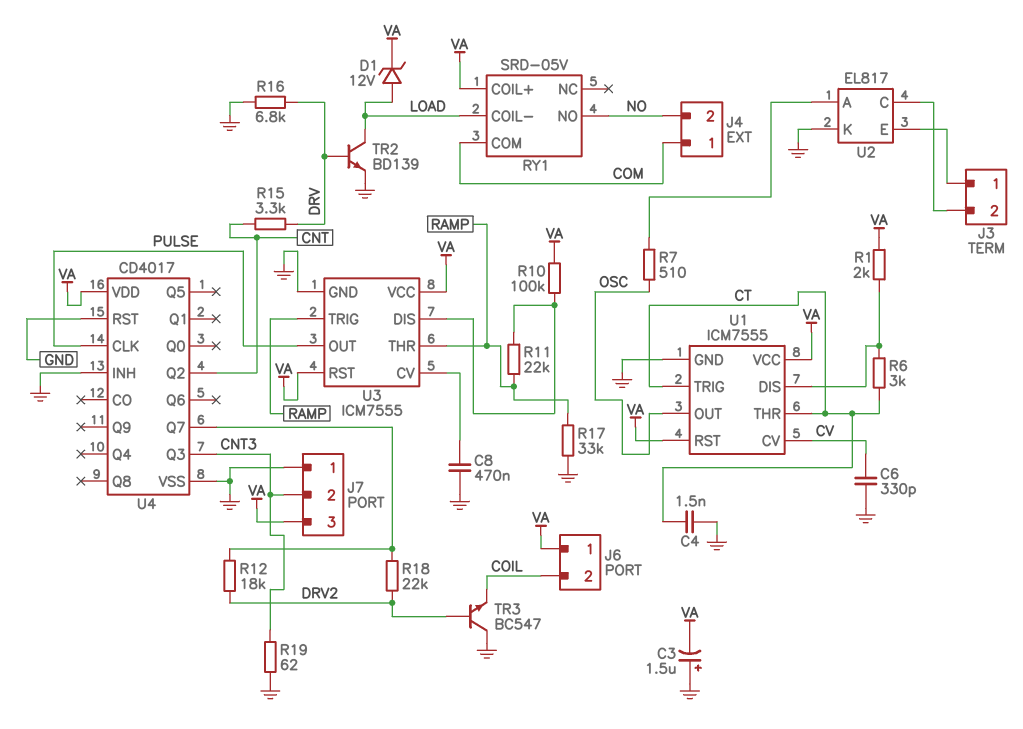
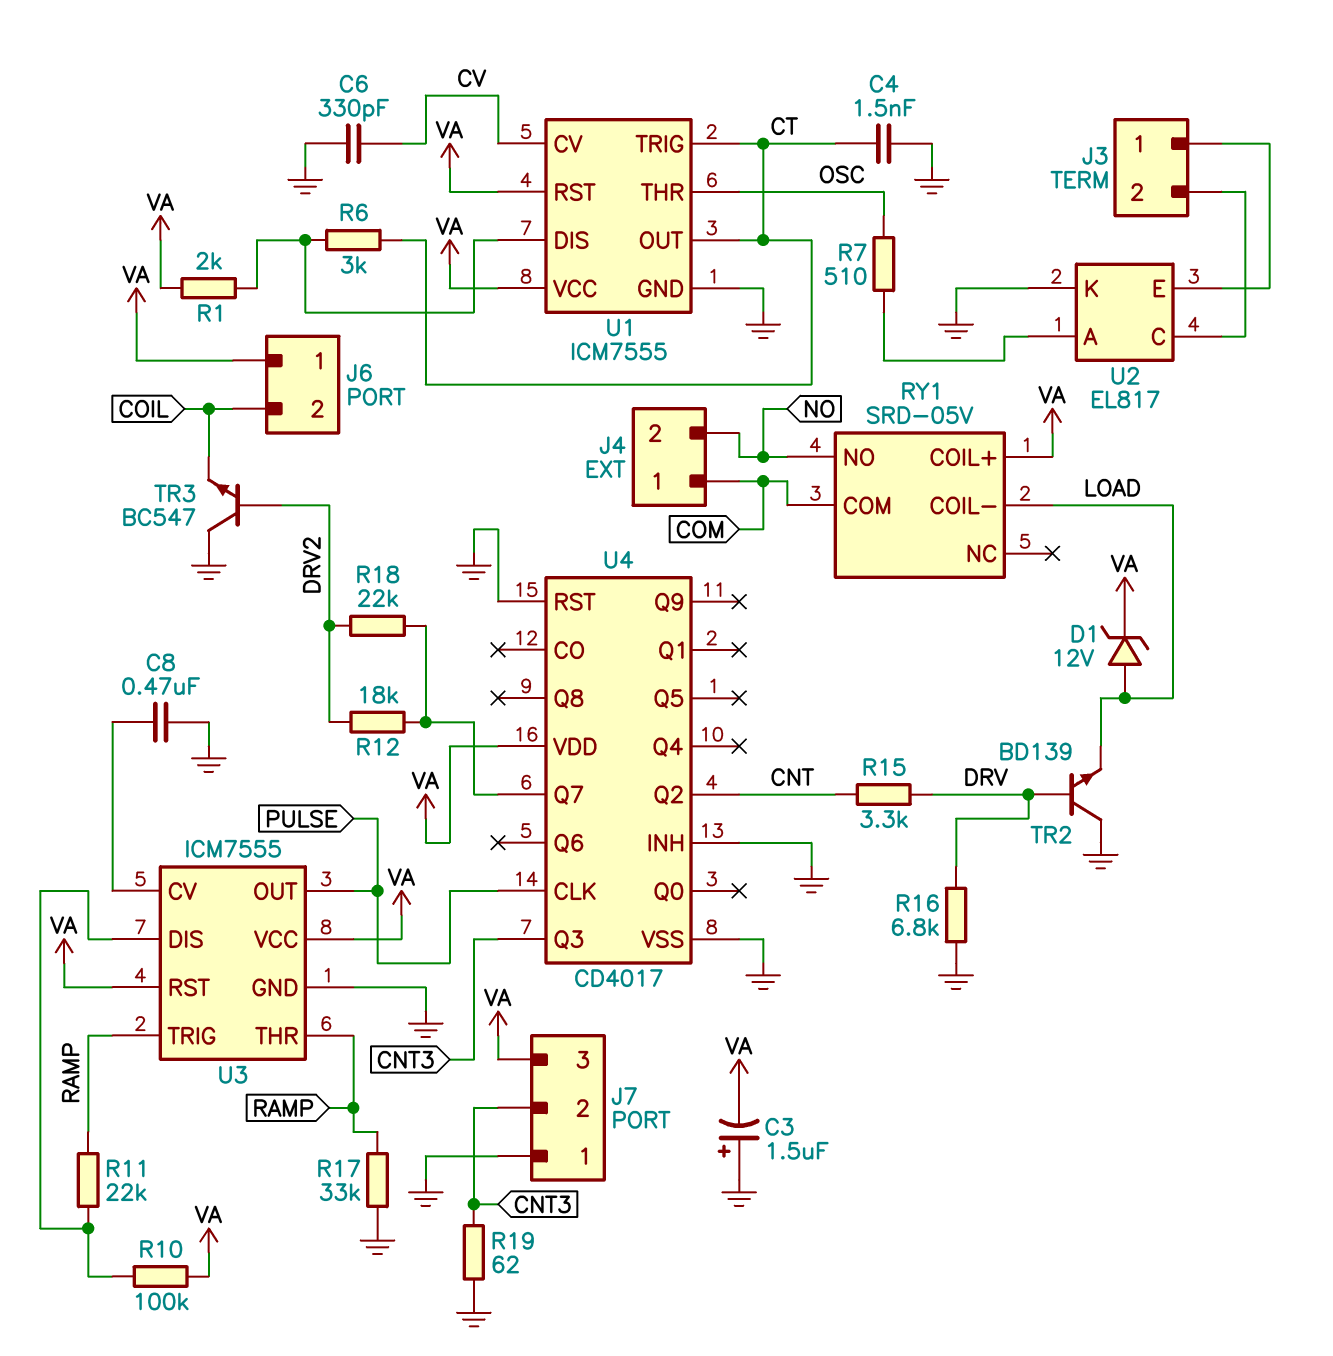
TR2: NPN BD139 (B DRV, C LOAD, E GND) -> NPN BD139 (B DRV, C GND, E LOAD)
U1 pin OUT: OSC -> CT
U1 pin THR: CT -> OSC

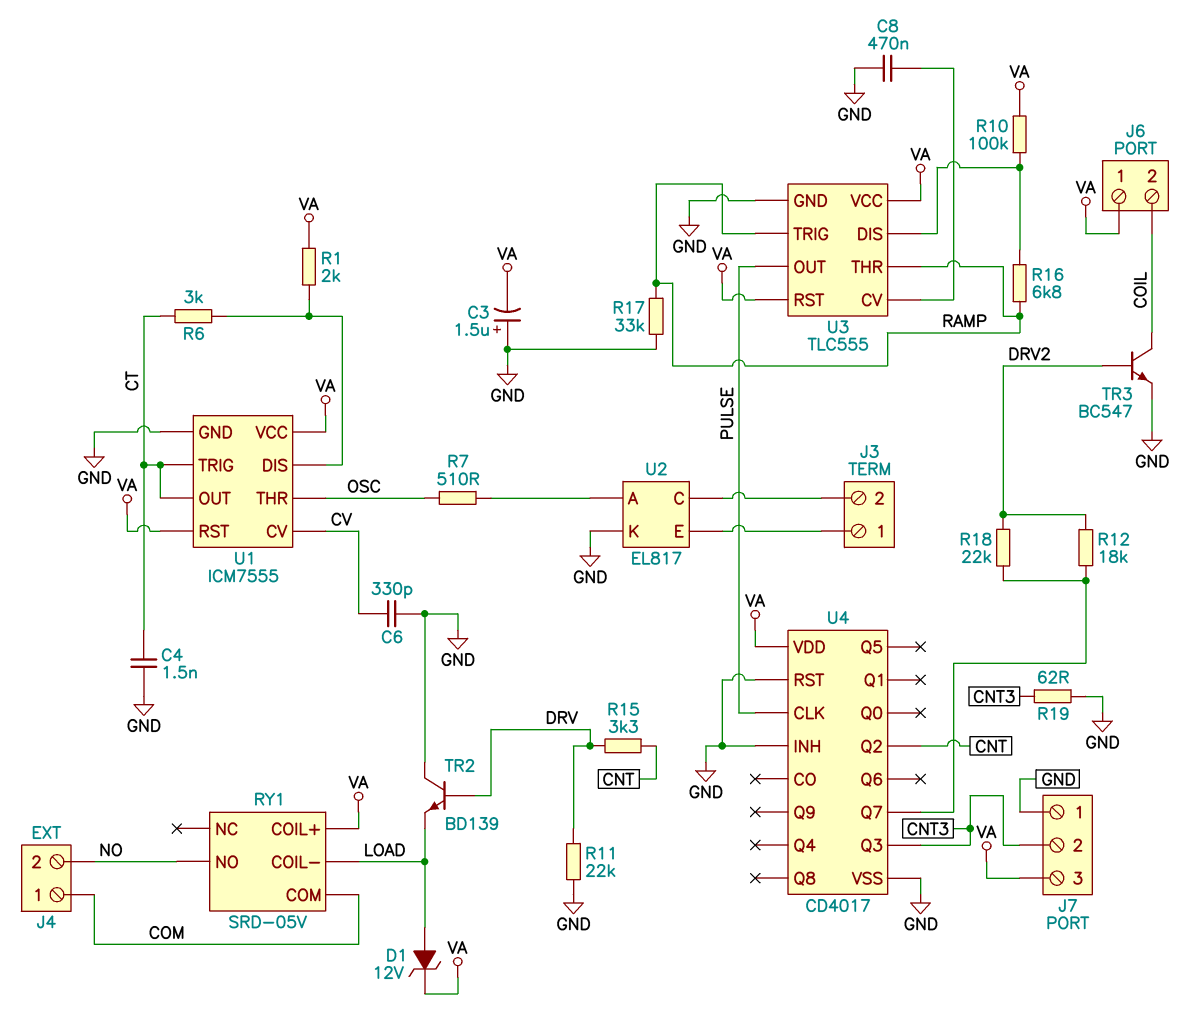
R11: 22k (RAMP, U3/DIS) -> 22k (DRV, GND)
R16: 6.8k (DRV, GND) -> 6.8k (RAMP, U3/DIS)
TR3: NPN BC547 (B DRV2, C GND, E COIL) -> NPN BC547 (B DRV2, C COIL, E GND)
U3: ICM7555 -> TLC555

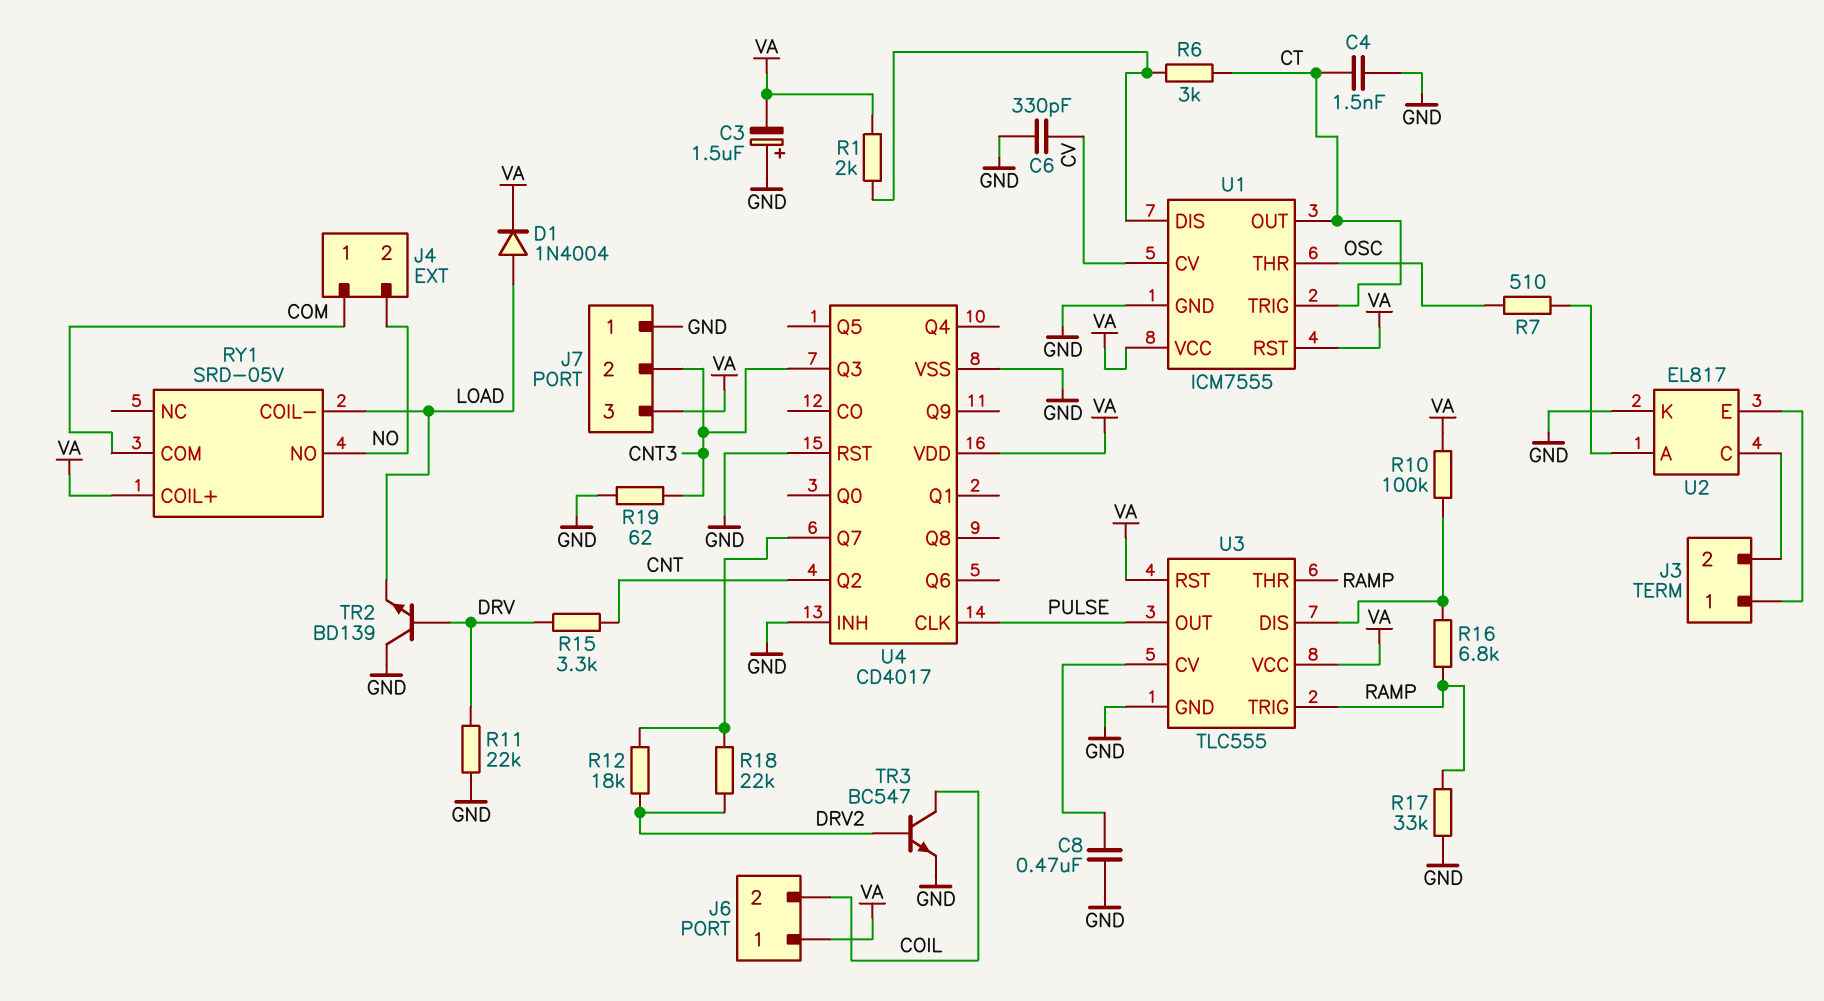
D1: zener 12V (A LOAD, K VA) -> diode 1N4004 (A LOAD, K VA)

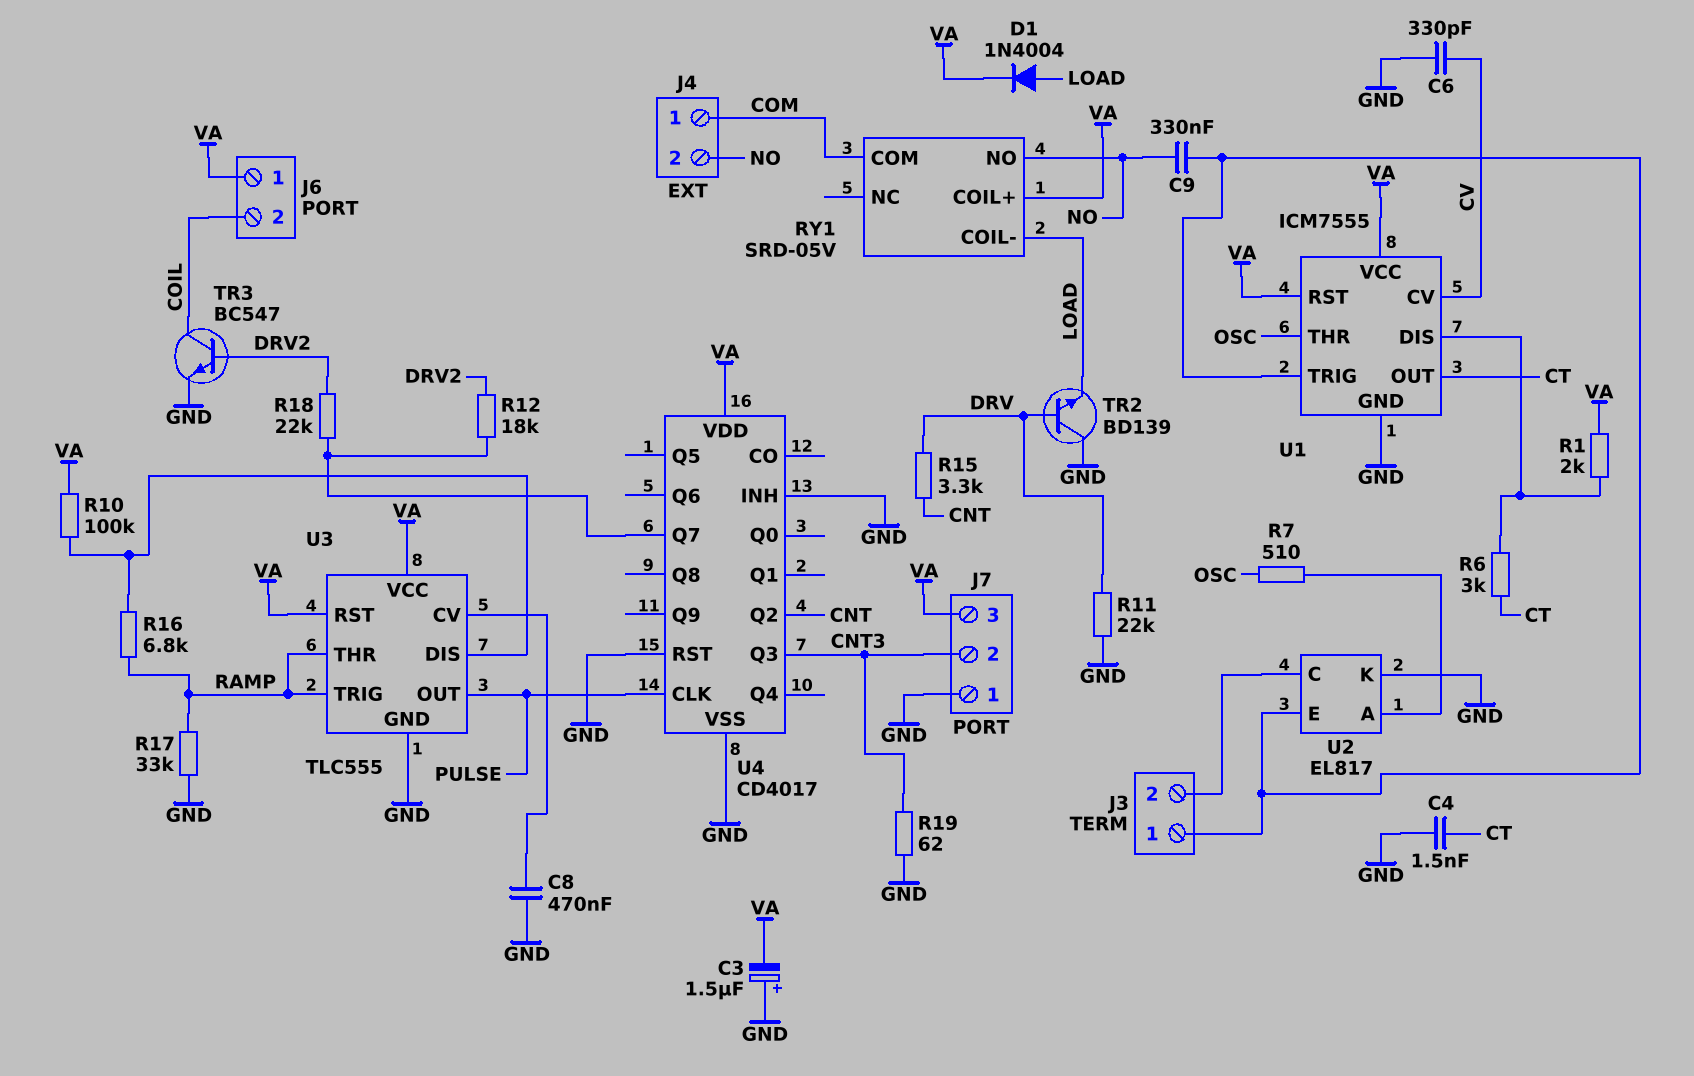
C9: none -> 330nF (J3/1, NO)
U1 pin TRIG: CT -> J3/1

